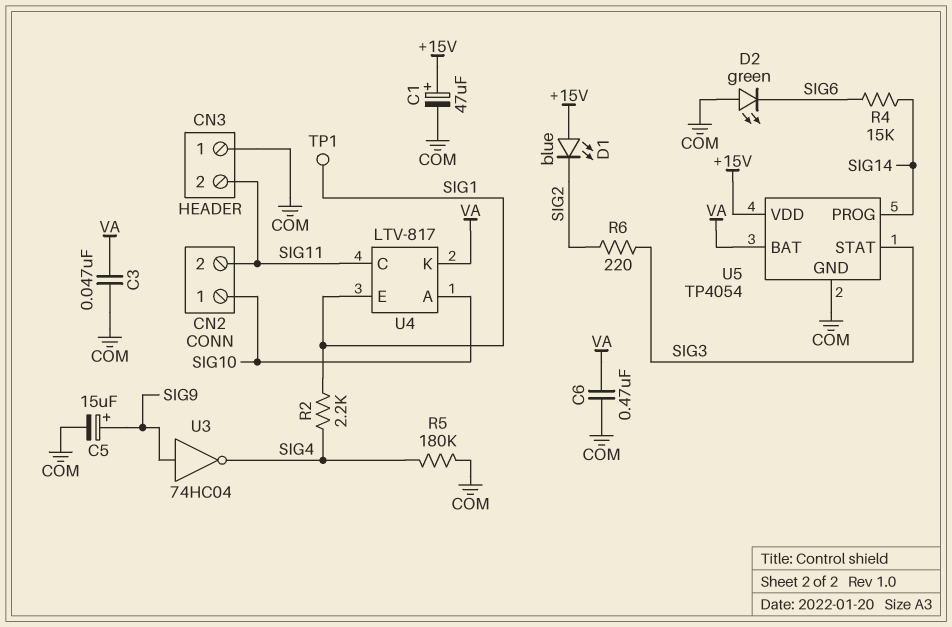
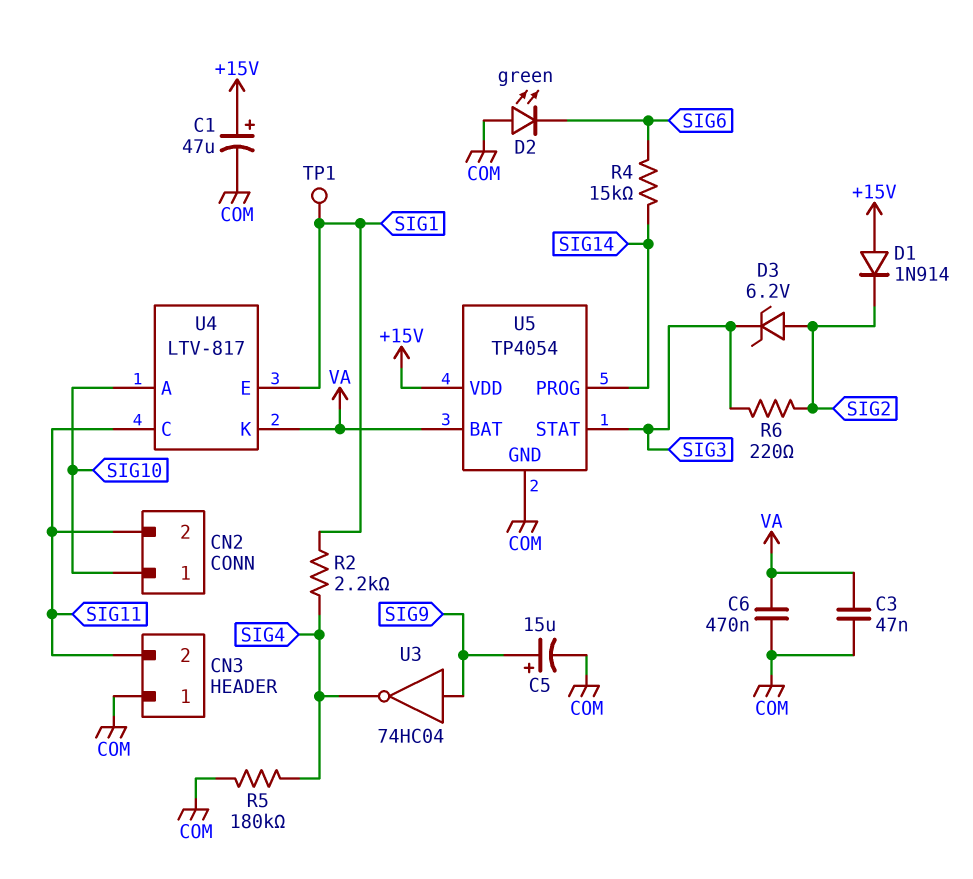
D1: LED blue (A +15V, K SIG2) -> diode 1N914 (A +15V, K SIG2)
D3: none -> zener 6.2V (A SIG2, K SIG3)

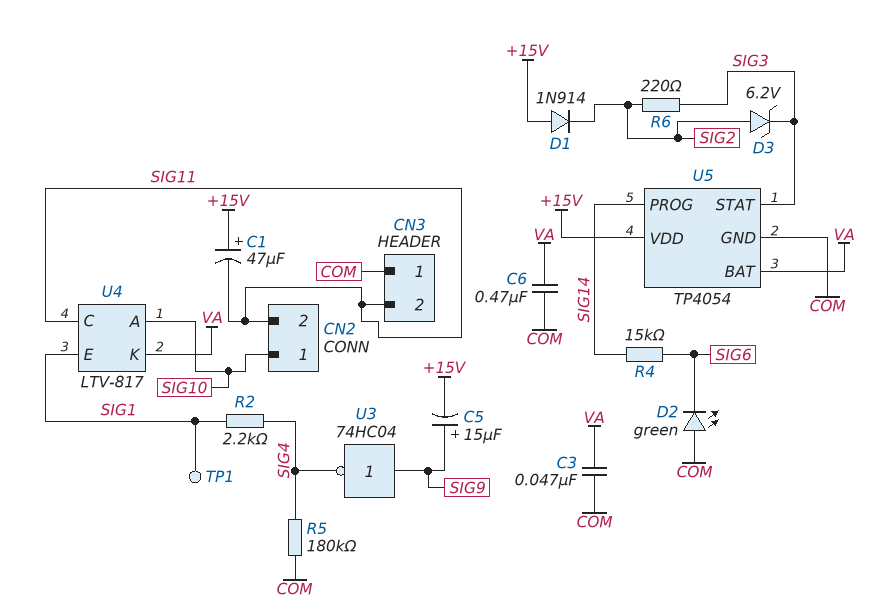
C1: 47uF (plus +15V, minus COM) -> 47uF (plus +15V, minus SIG11)
C5: 15uF (plus SIG9, minus COM) -> 15uF (plus SIG9, minus +15V)

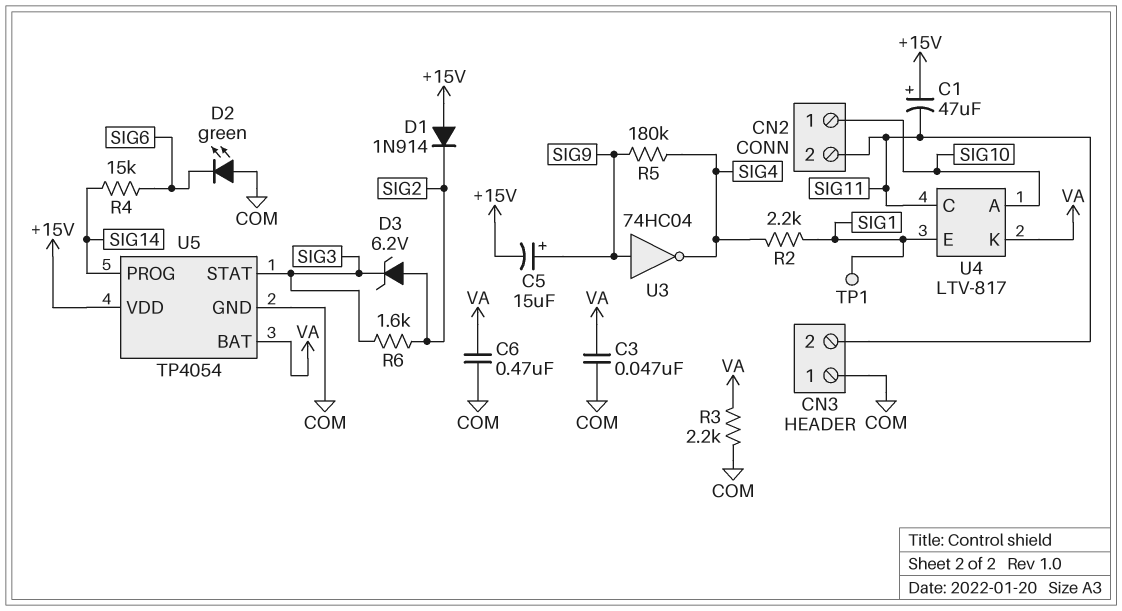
R3: none -> 2.2k (COM, VA)
R5: 180k (COM, SIG4) -> 180k (SIG4, SIG9)
R6: 220 (SIG2, SIG3) -> 1.6k (SIG2, SIG3)

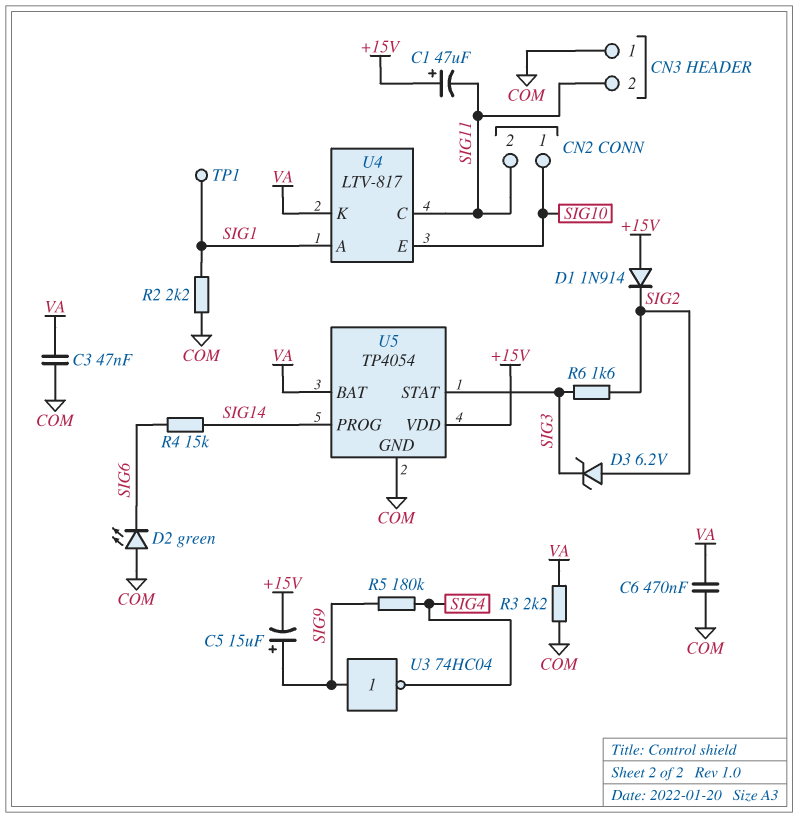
R2: 2.2k (SIG1, SIG4) -> 2.2k (COM, SIG1)
U4 pin A: SIG10 -> SIG1
U4 pin E: SIG1 -> SIG10

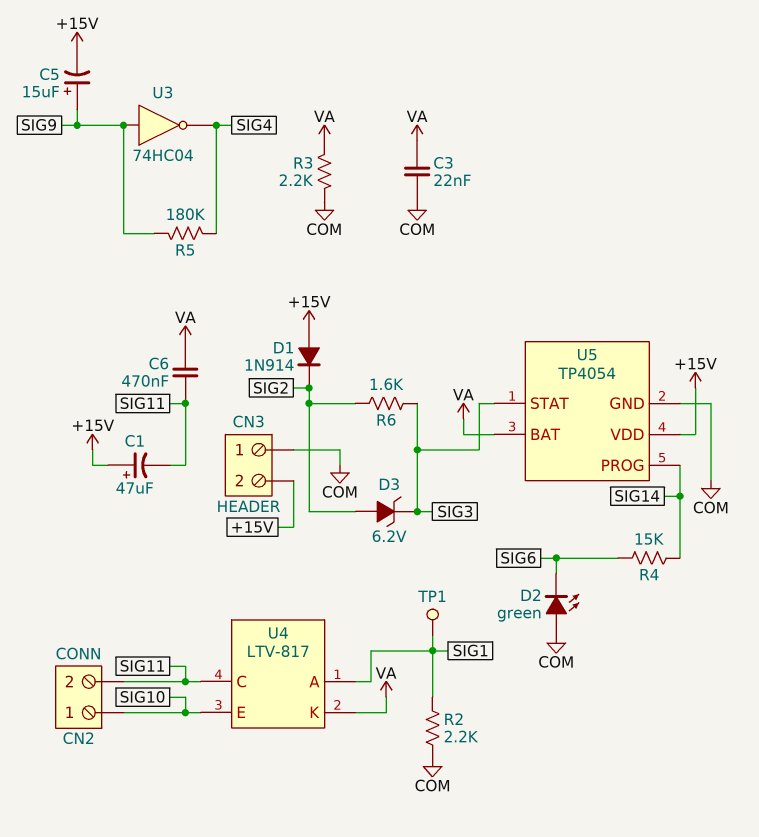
C3: 47nF (COM, VA) -> 22nF (COM, VA)
C6: 470nF (COM, VA) -> 470nF (SIG11, VA)
CN3 pin 2: SIG11 -> +15V

